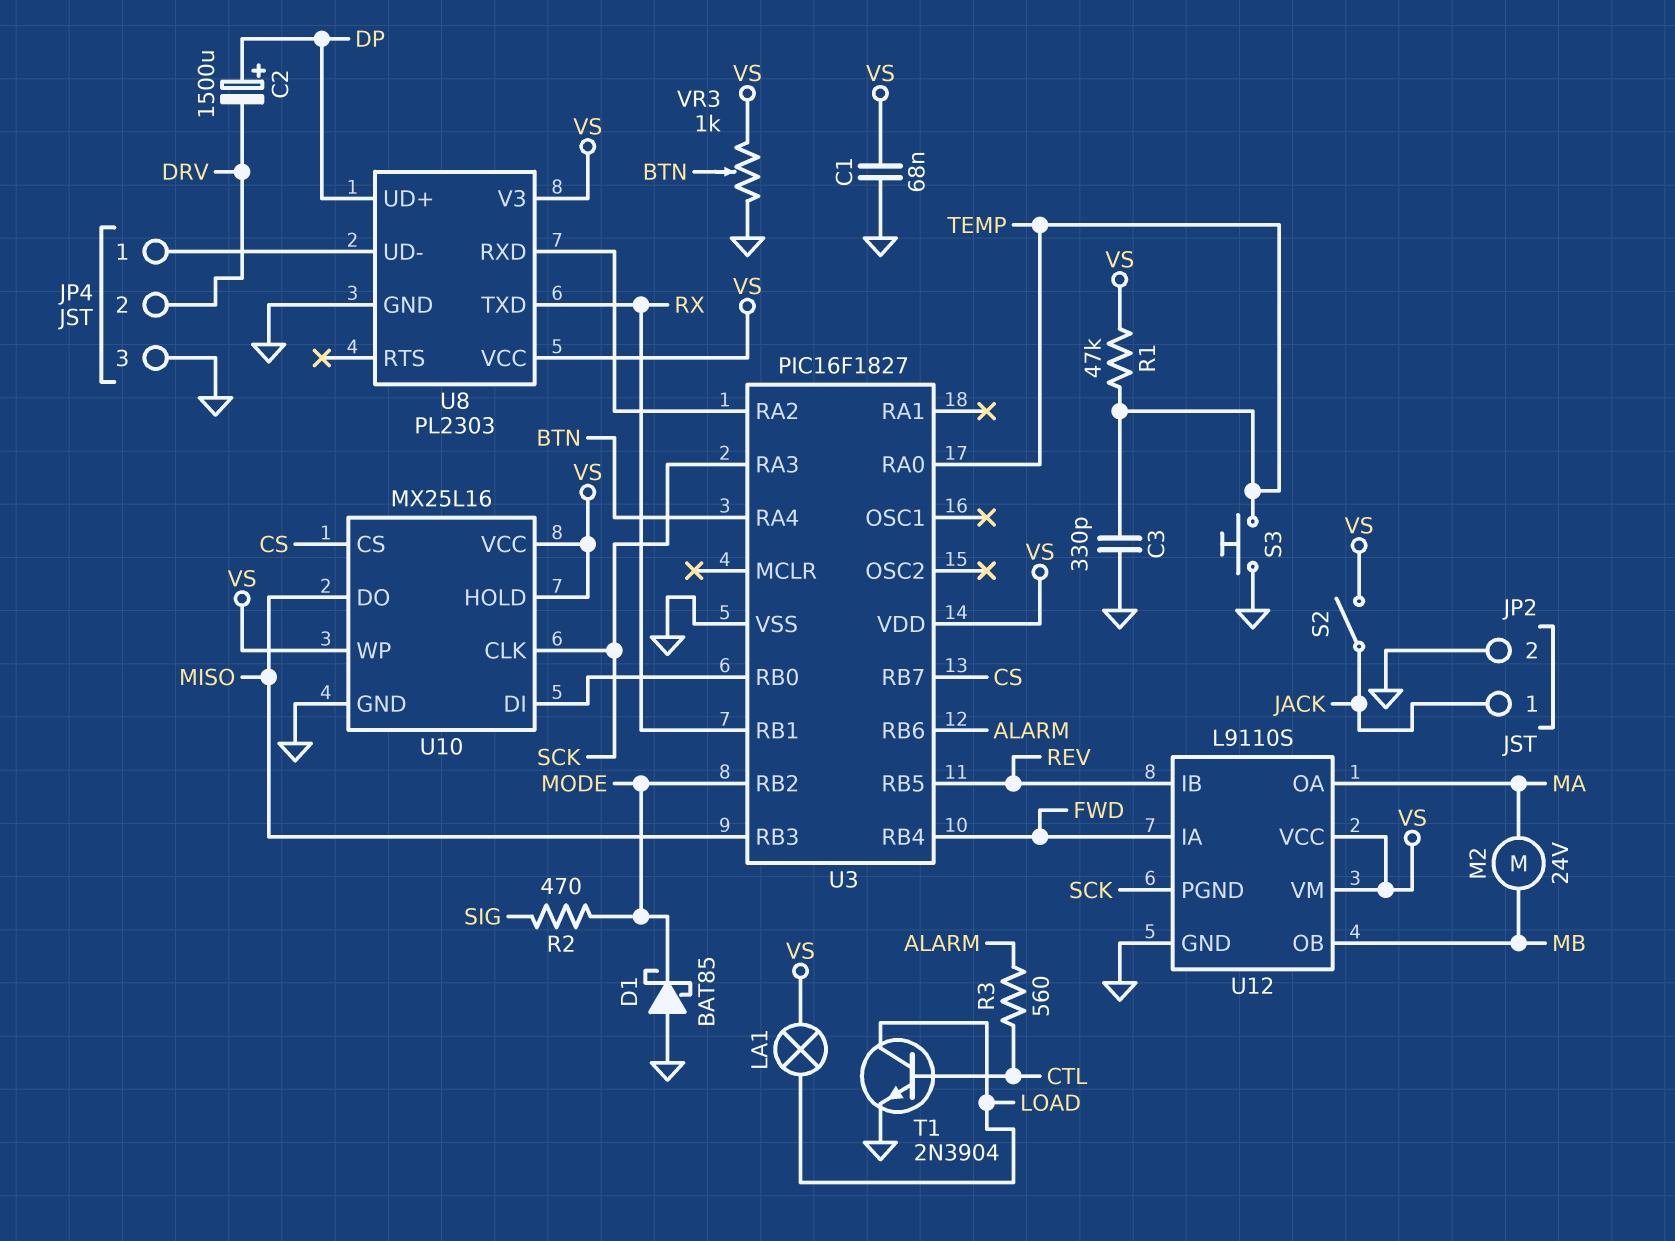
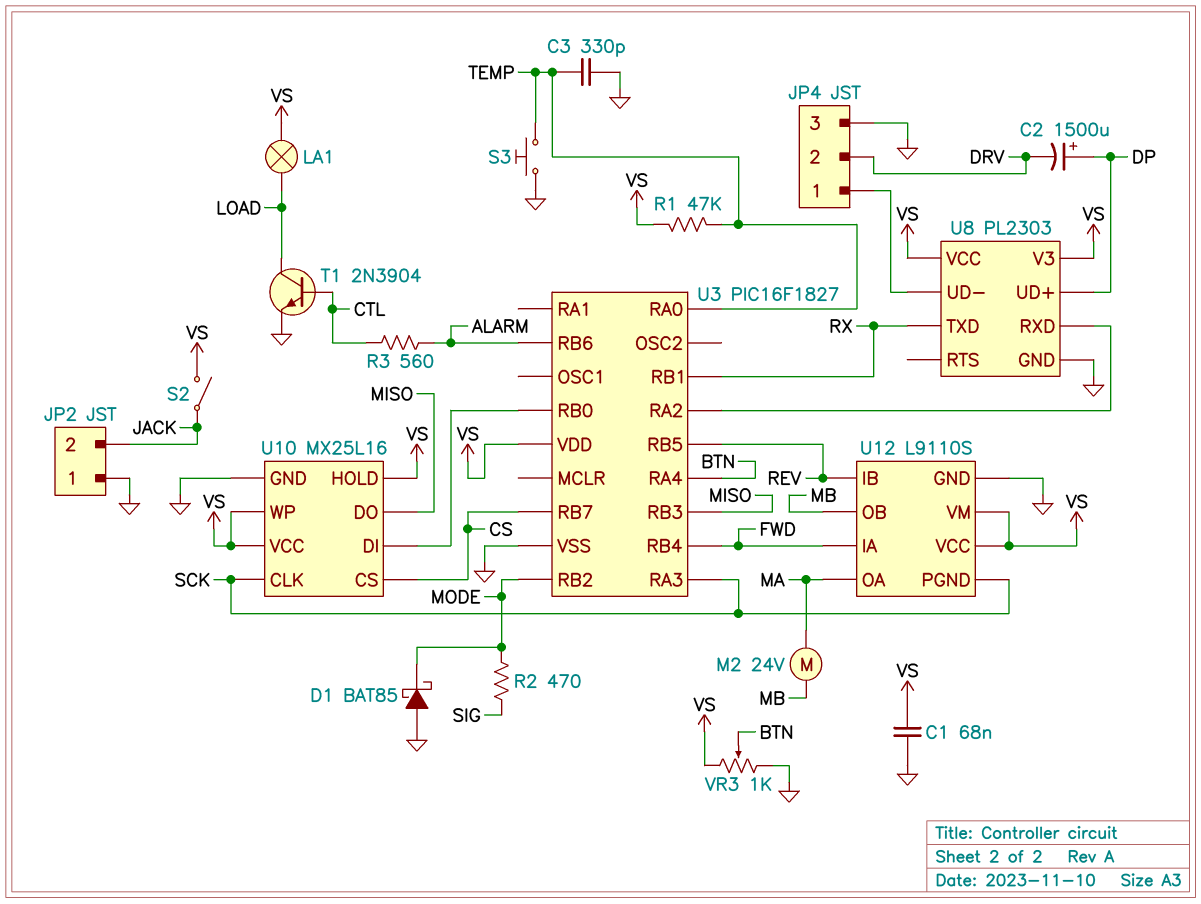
JP2 pin 1: JACK -> GND
JP2 pin 2: GND -> JACK

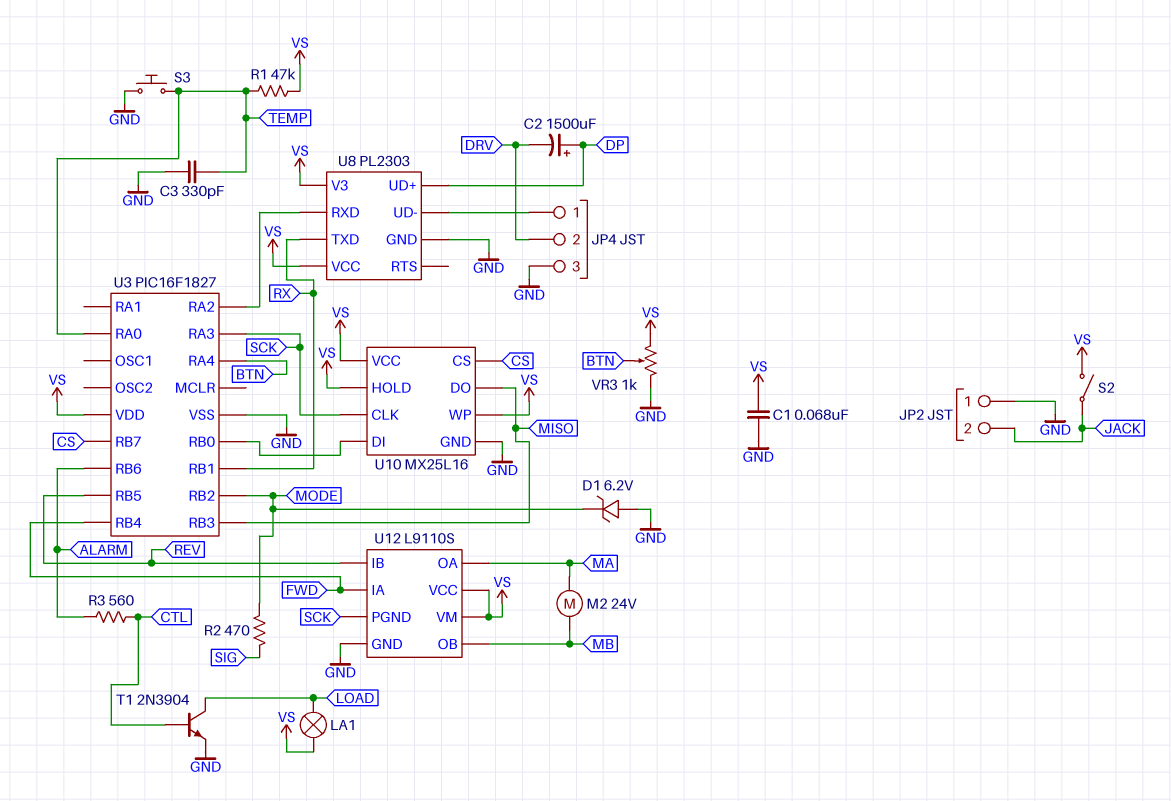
D1: schottky BAT85 (A GND, K MODE) -> zener 6.2V (A GND, K MODE)

